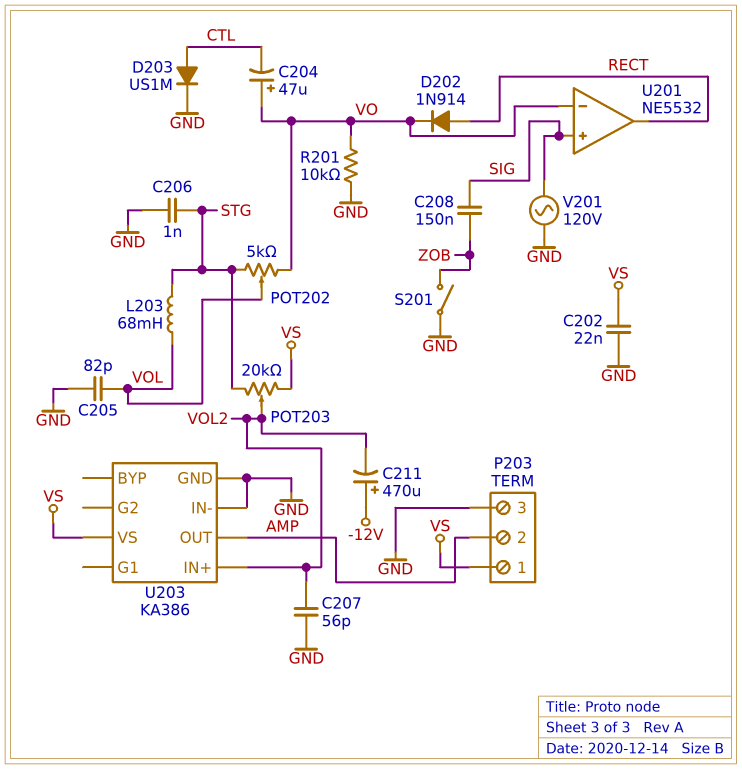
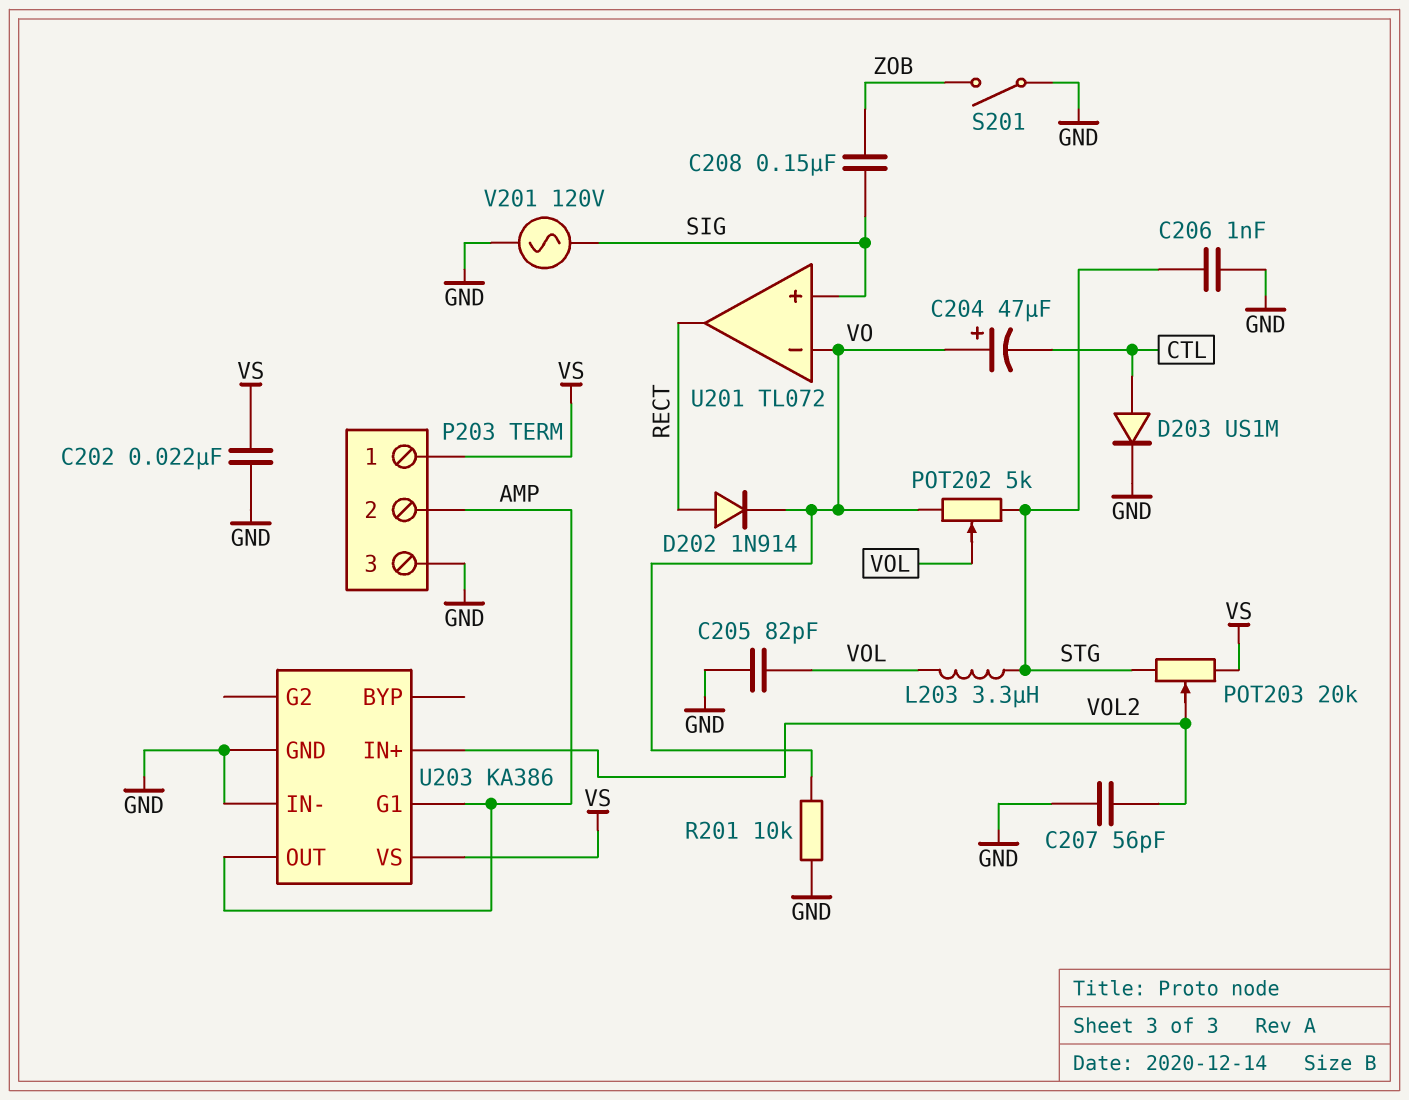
C211: 470uF (plus -12V, minus VOL2) -> none
L203: 68mH (STG, VOL) -> 3.3uH (STG, VOL)
U201: NE5532 -> TL072
U203 pin G1: none -> AMP

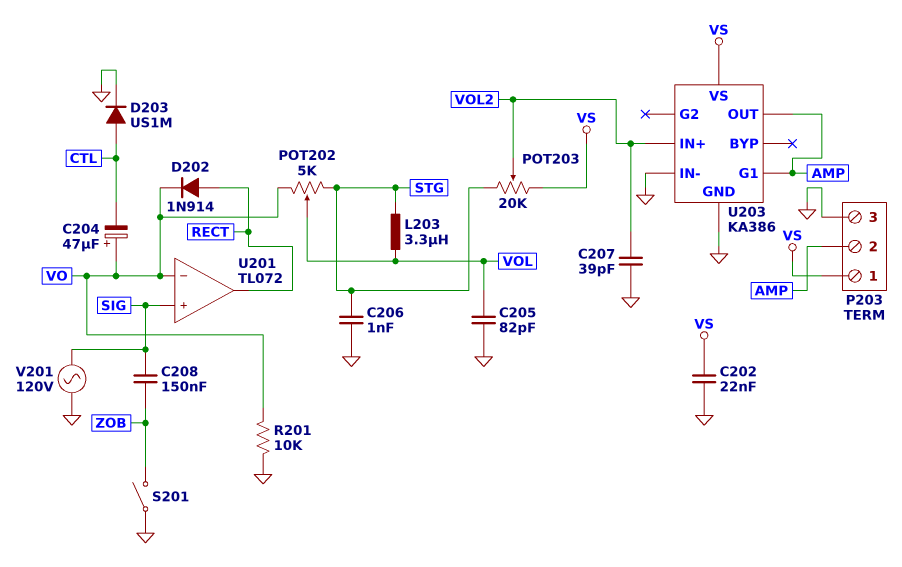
C207: 56pF (GND, VOL2) -> 39pF (GND, VOL2)

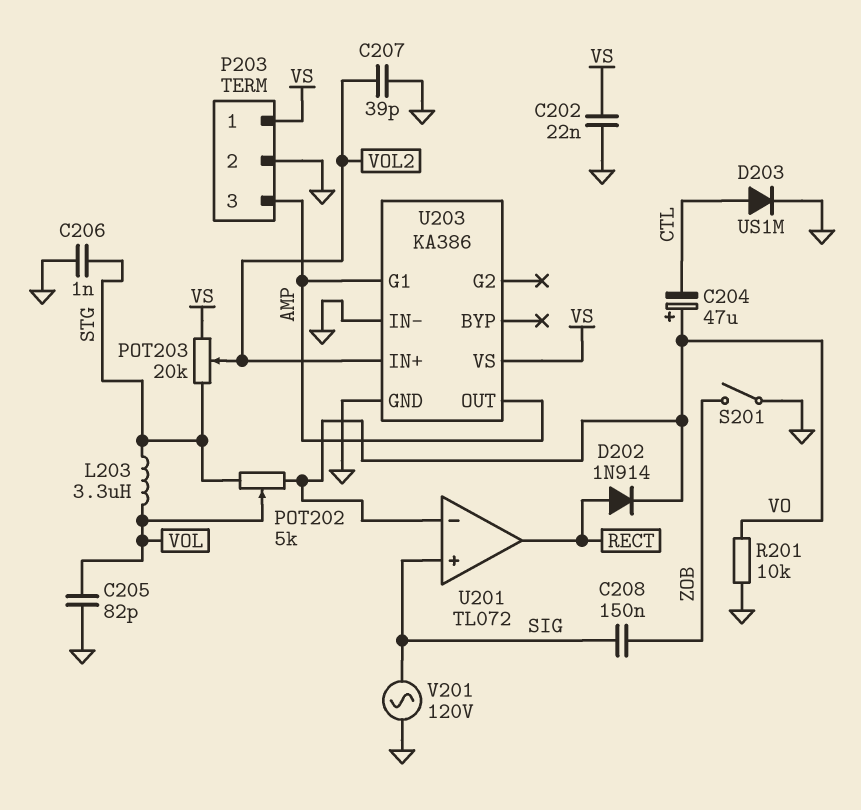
P203 pin 2: AMP -> GND
P203 pin 3: GND -> AMP

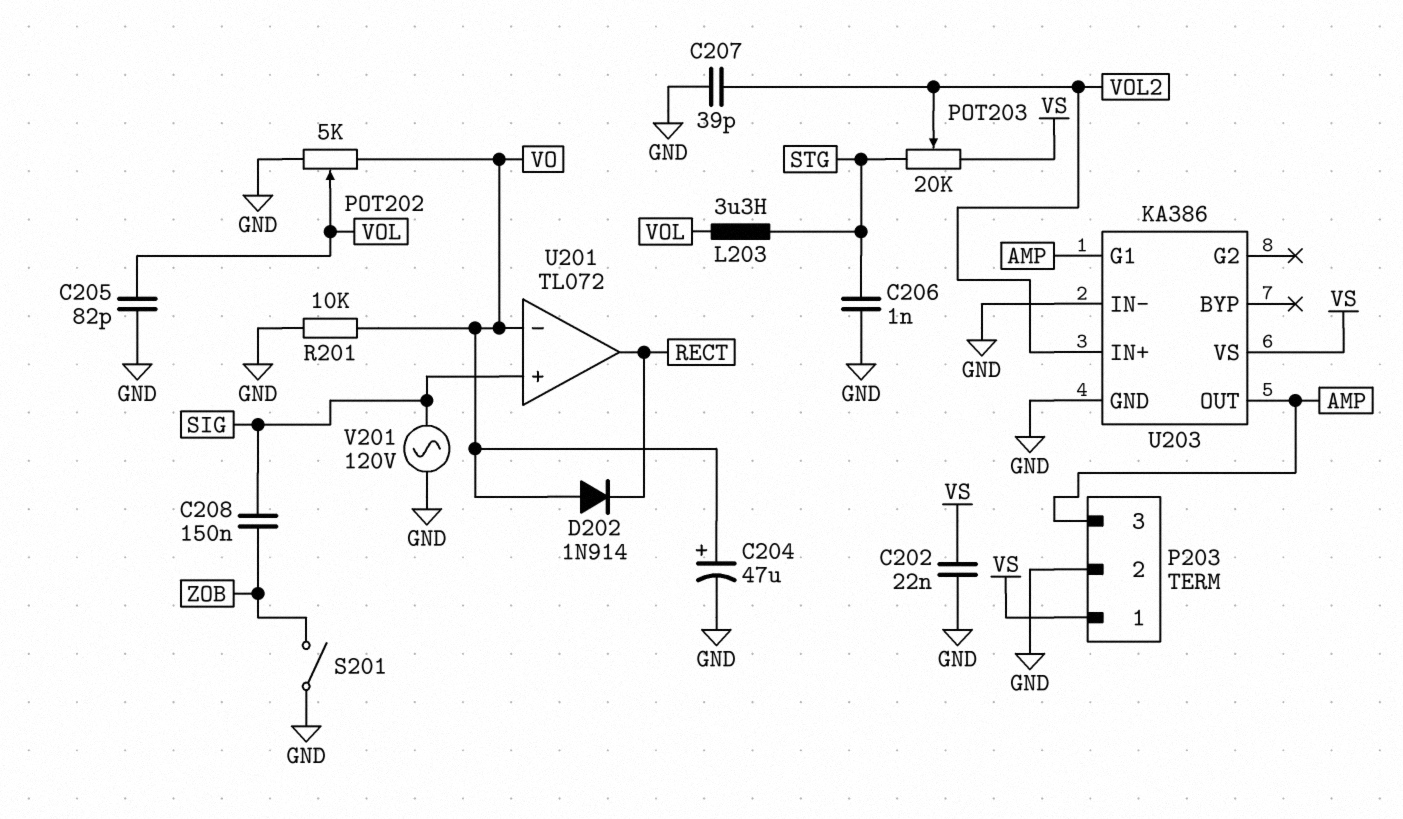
C204: 47uF (plus VO, minus CTL) -> 47uF (plus VO, minus GND)
D202: diode 1N914 (A RECT, K VO) -> diode 1N914 (A VO, K RECT)
D203: diode US1M (A CTL, K GND) -> none
POT202: 5k (STG, VO, wiper VOL) -> 5k (GND, VO, wiper VOL)

